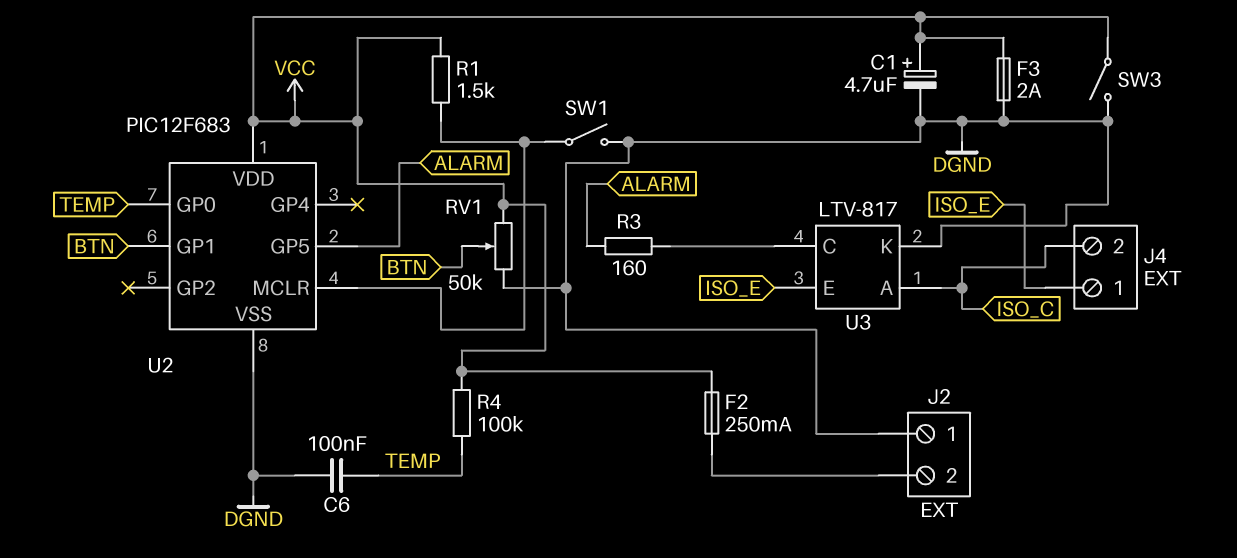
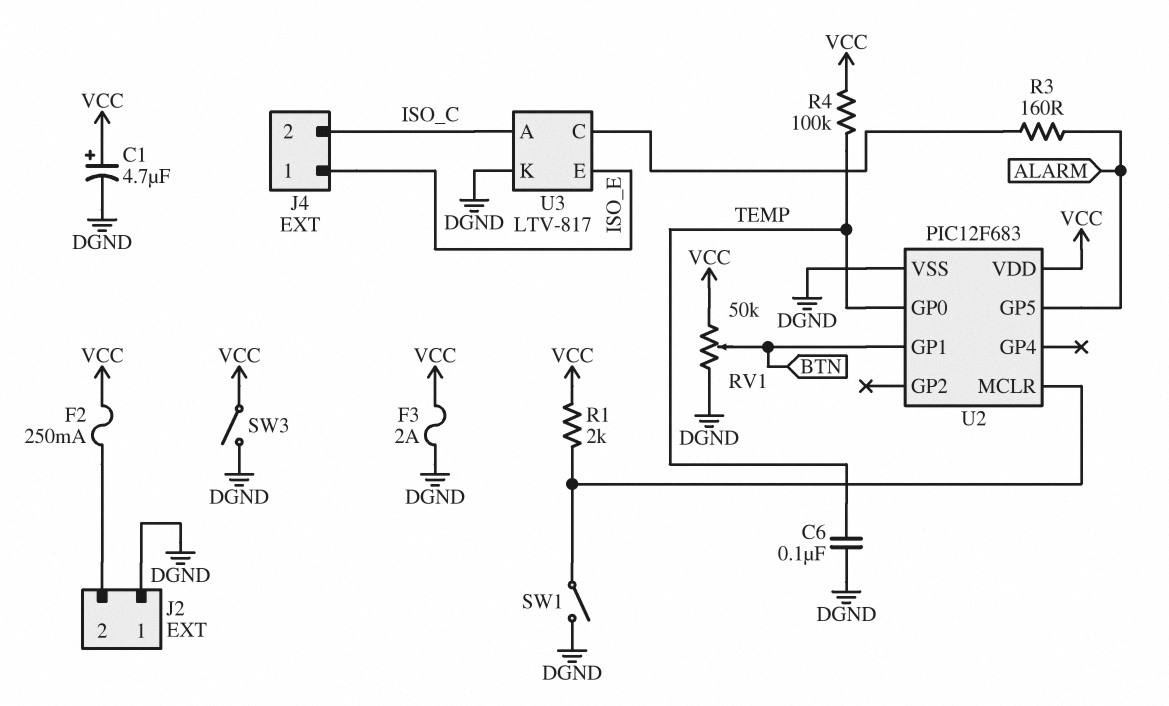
R1: 1.5k (U2/MCLR, VCC) -> 2k (U2/MCLR, VCC)

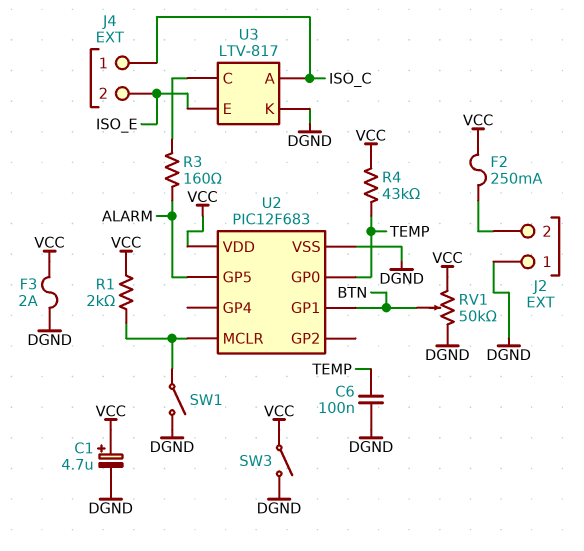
J4 pin 1: ISO_E -> ISO_C
J4 pin 2: ISO_C -> ISO_E
R4: 100k (TEMP, VCC) -> 43k (TEMP, VCC)

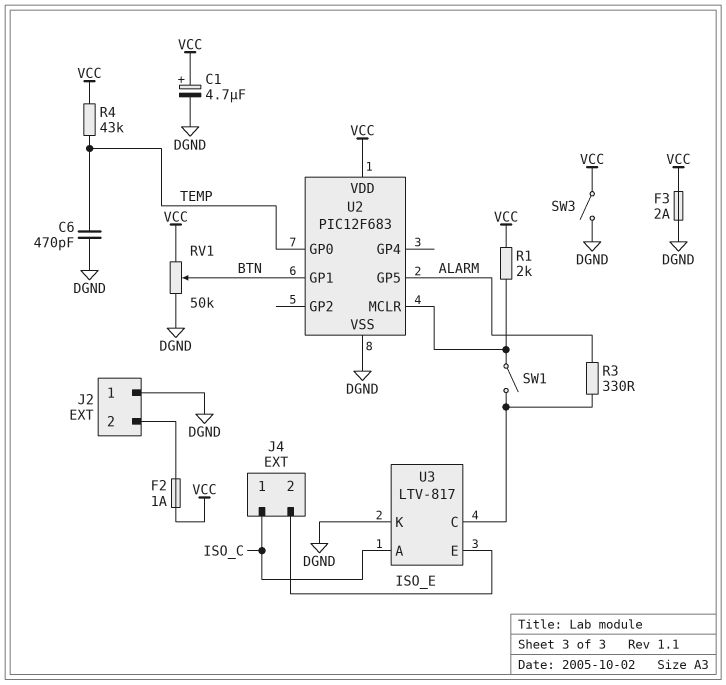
C6: 100nF (DGND, TEMP) -> 470pF (DGND, TEMP)
F2: 250mA (J2/2, VCC) -> 1A (J2/2, VCC)
R3: 160 (ALARM, U3/C) -> 330 (ALARM, U3/C)
SW1: switch (DGND, U2/MCLR) -> switch (U2/MCLR, U3/C)

